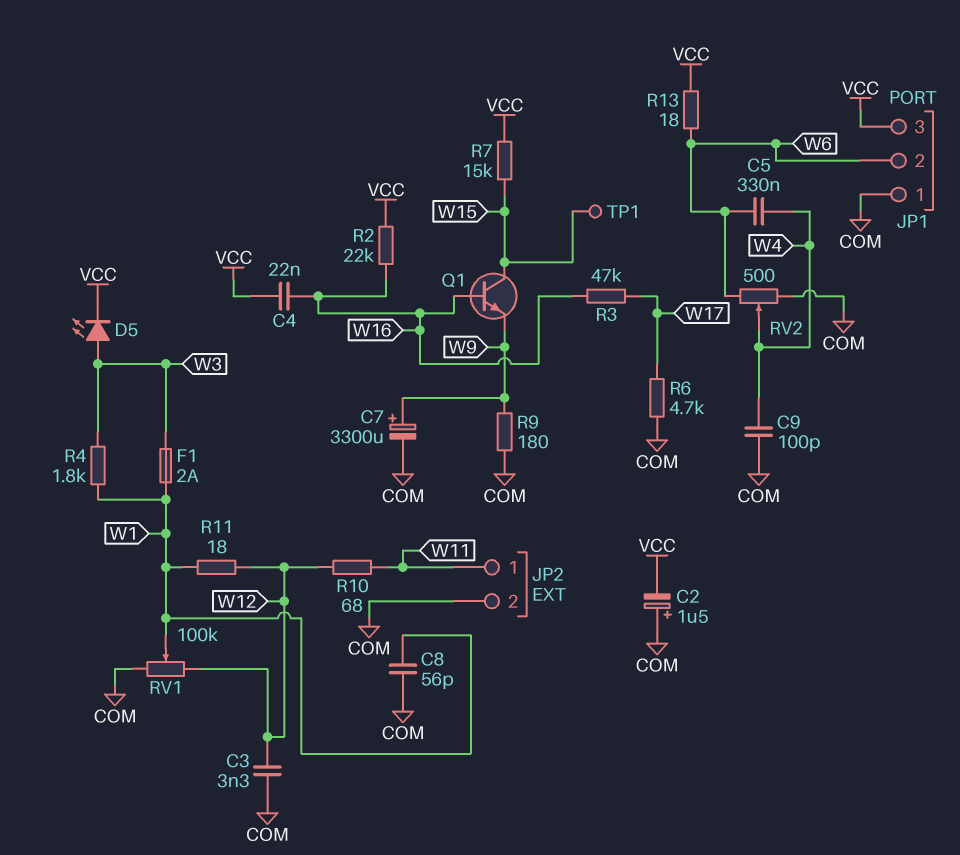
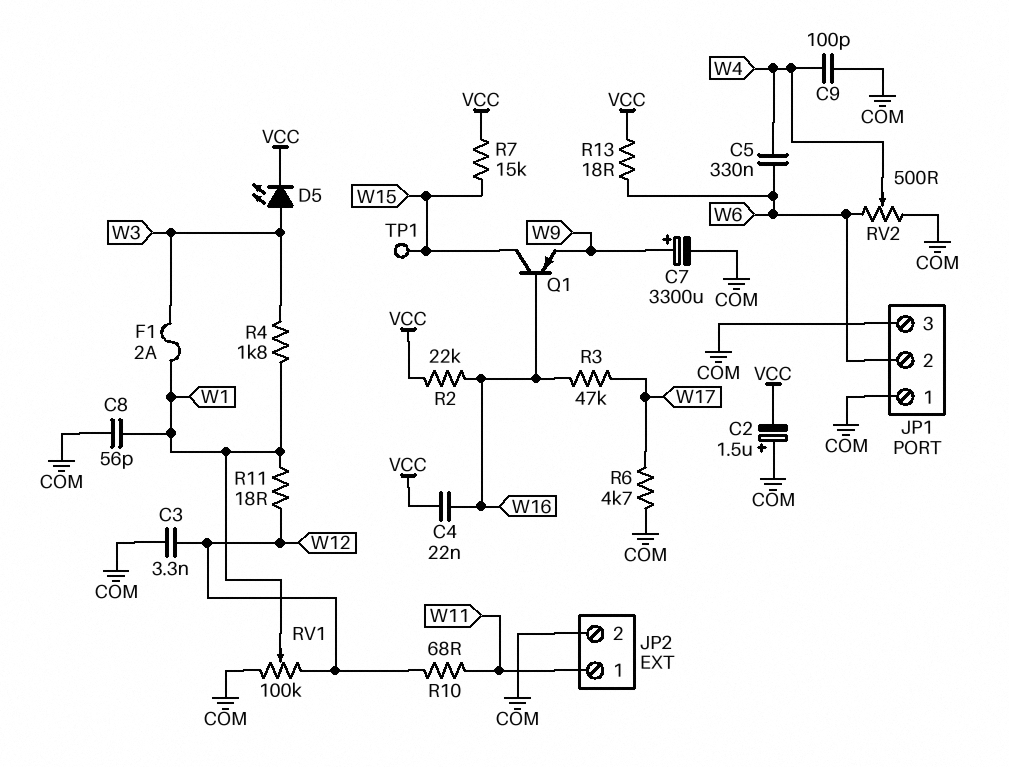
JP1 pin 3: VCC -> COM
Q1: NPN (B W16, C W15, E W9) -> PNP (B W16, C W15, E W9)
R9: 180 (COM, W9) -> none

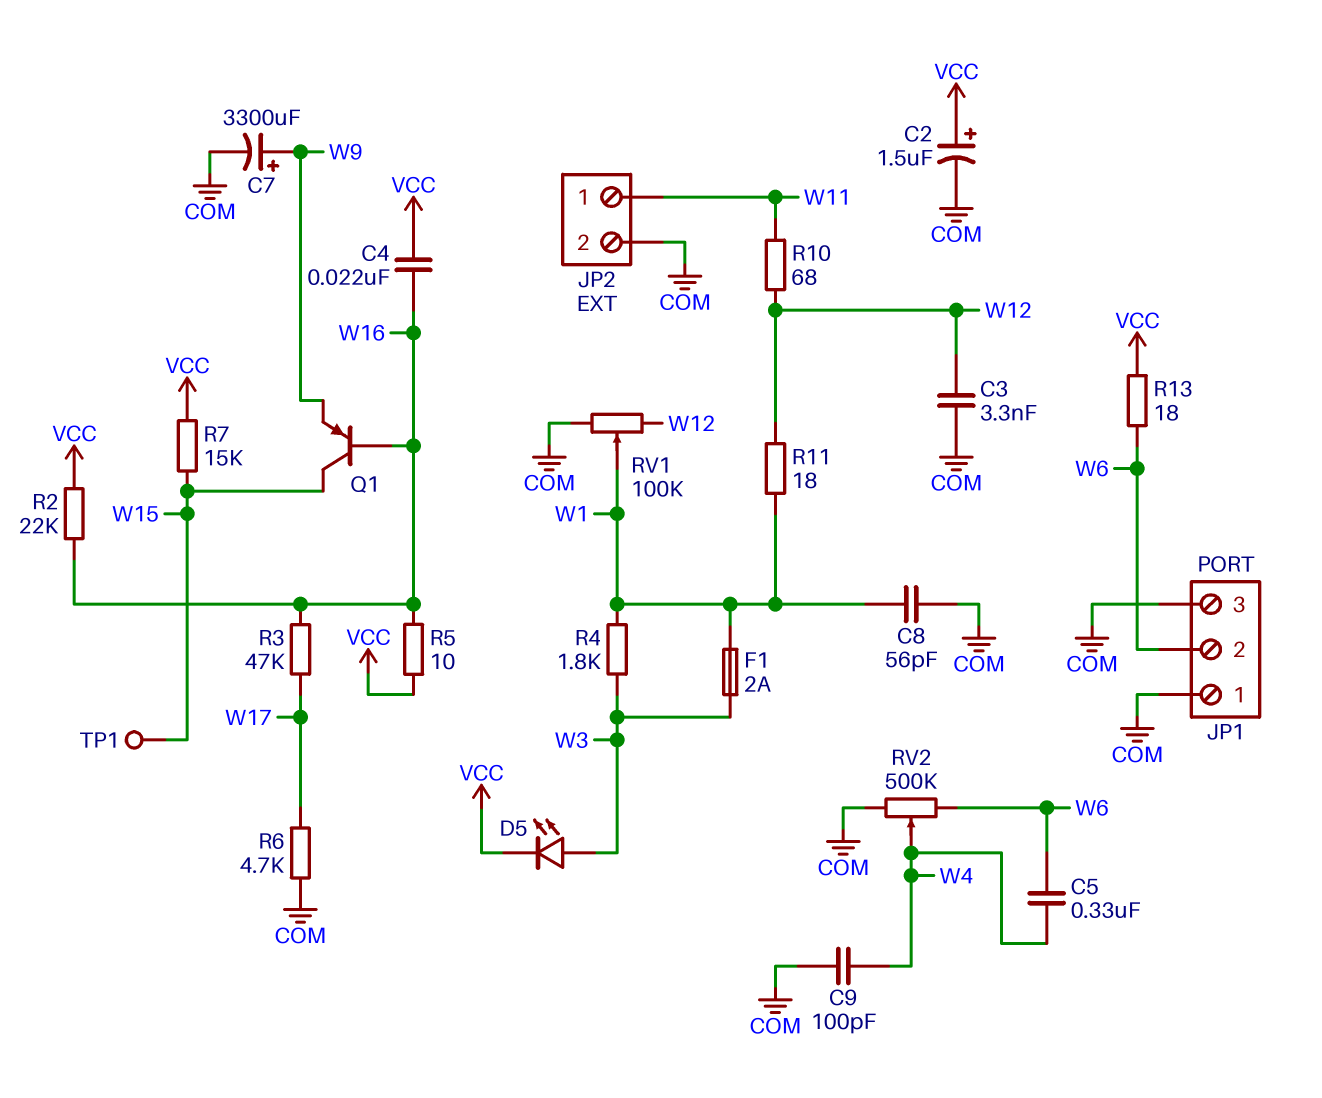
C2: 1.5uF (plus COM, minus VCC) -> 1.5uF (plus VCC, minus COM)
R5: none -> 10 (VCC, W16)
RV2: 500 (COM, W6, wiper W4) -> 500k (COM, W6, wiper W4)

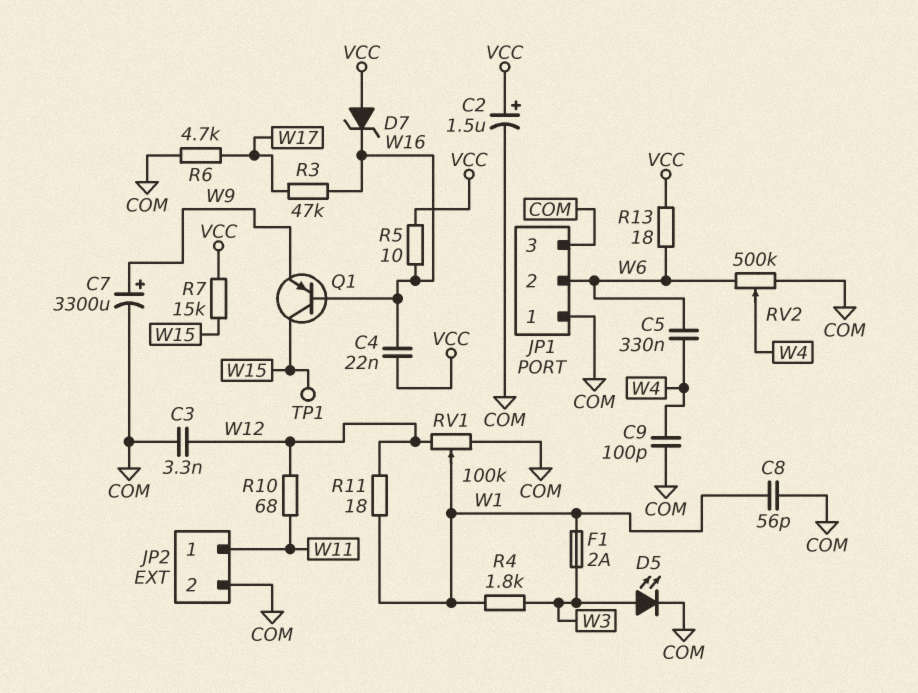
D5: LED (A W3, K VCC) -> LED (A W3, K COM)
D7: none -> zener (A VCC, K W16)
R2: 22k (VCC, W16) -> none

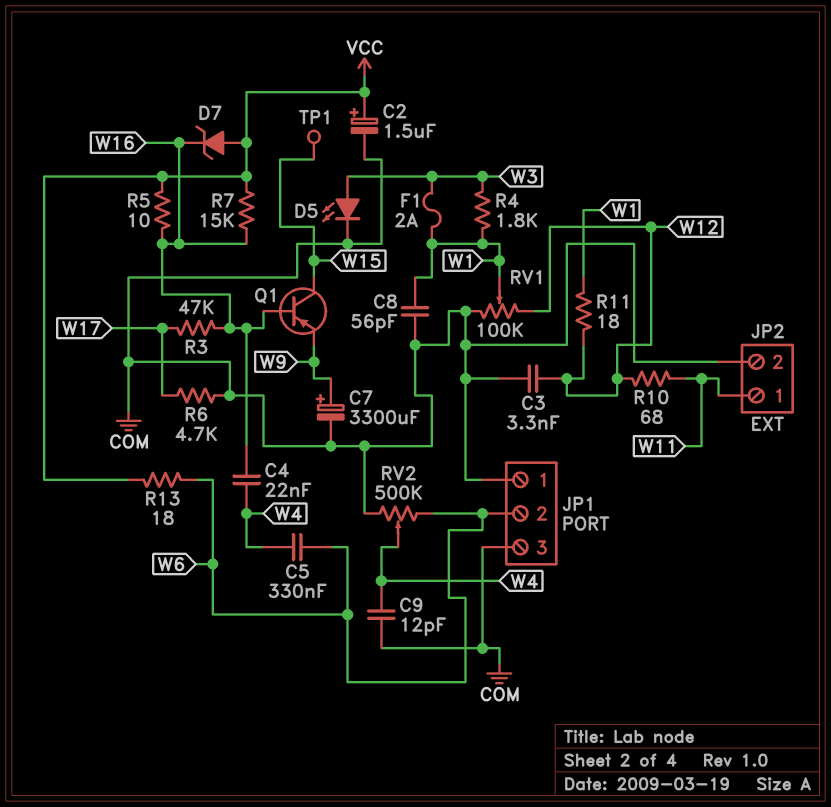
C4: 22nF (VCC, W16) -> 22nF (W4, W16)
C9: 100pF (COM, W4) -> 12pF (COM, W4)
R7: 15k (VCC, W15) -> 15k (VCC, W16)

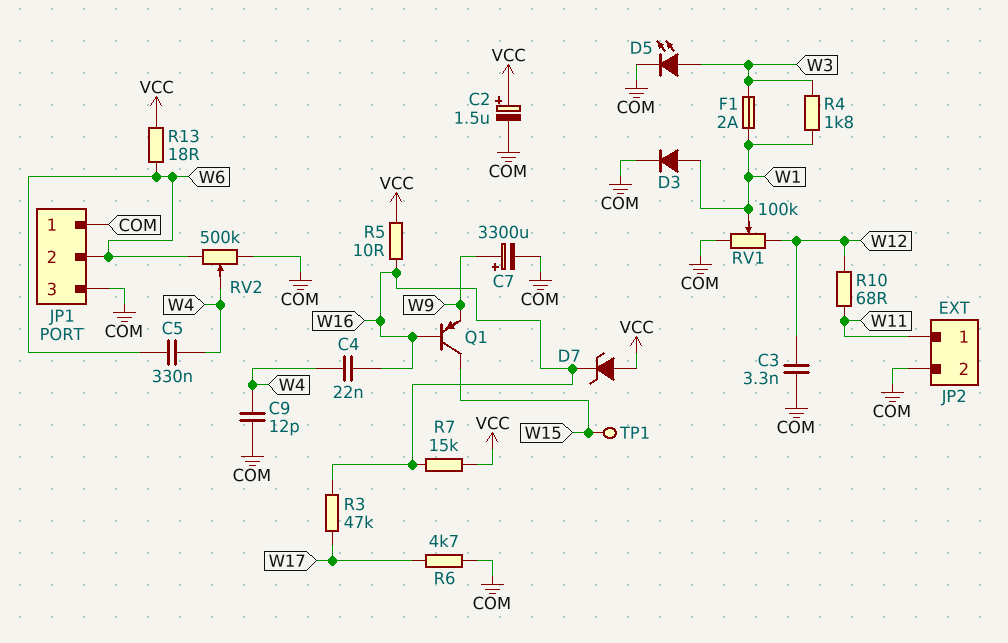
C8: 56pF (COM, W1) -> none
D3: none -> diode (A W1, K COM)
R11: 18 (W1, W12) -> none

